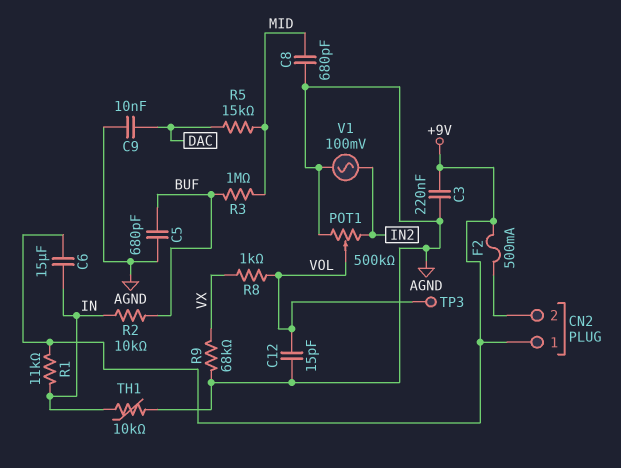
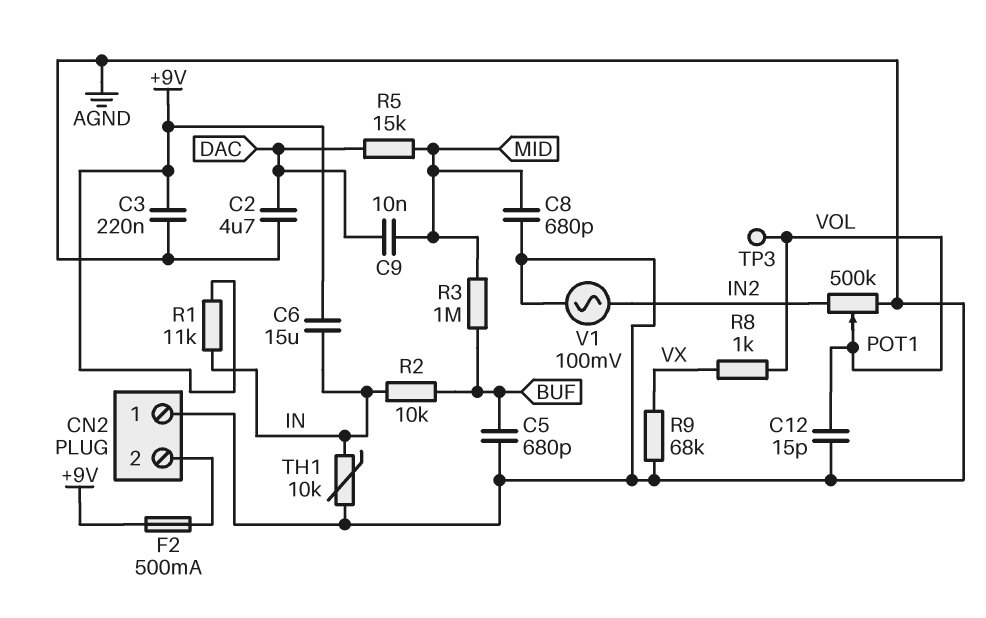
C2: none -> 4.7uF (AGND, DAC)
C9: 10nF (AGND, DAC) -> 10nF (DAC, MID)
CN2 pin 1: +9V -> AGND

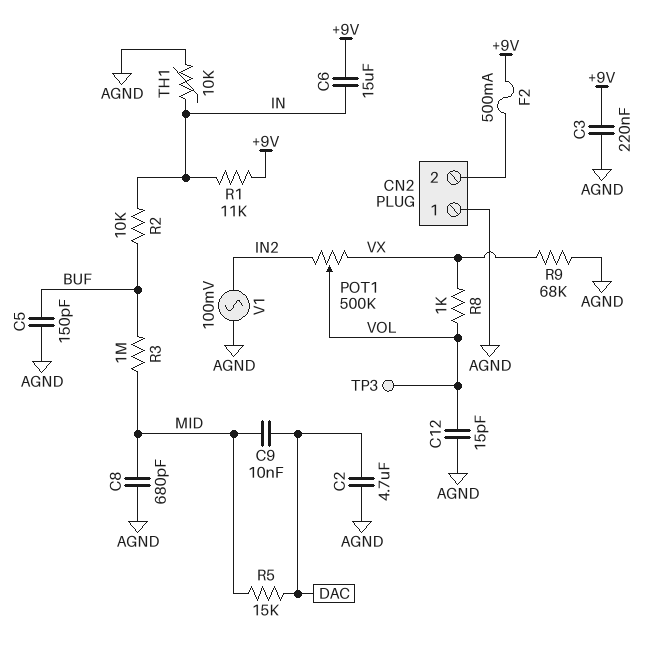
C5: 680pF (AGND, BUF) -> 150pF (AGND, BUF)
POT1: 500k (AGND, IN2, wiper VOL) -> 500k (IN2, VX, wiper VOL)

